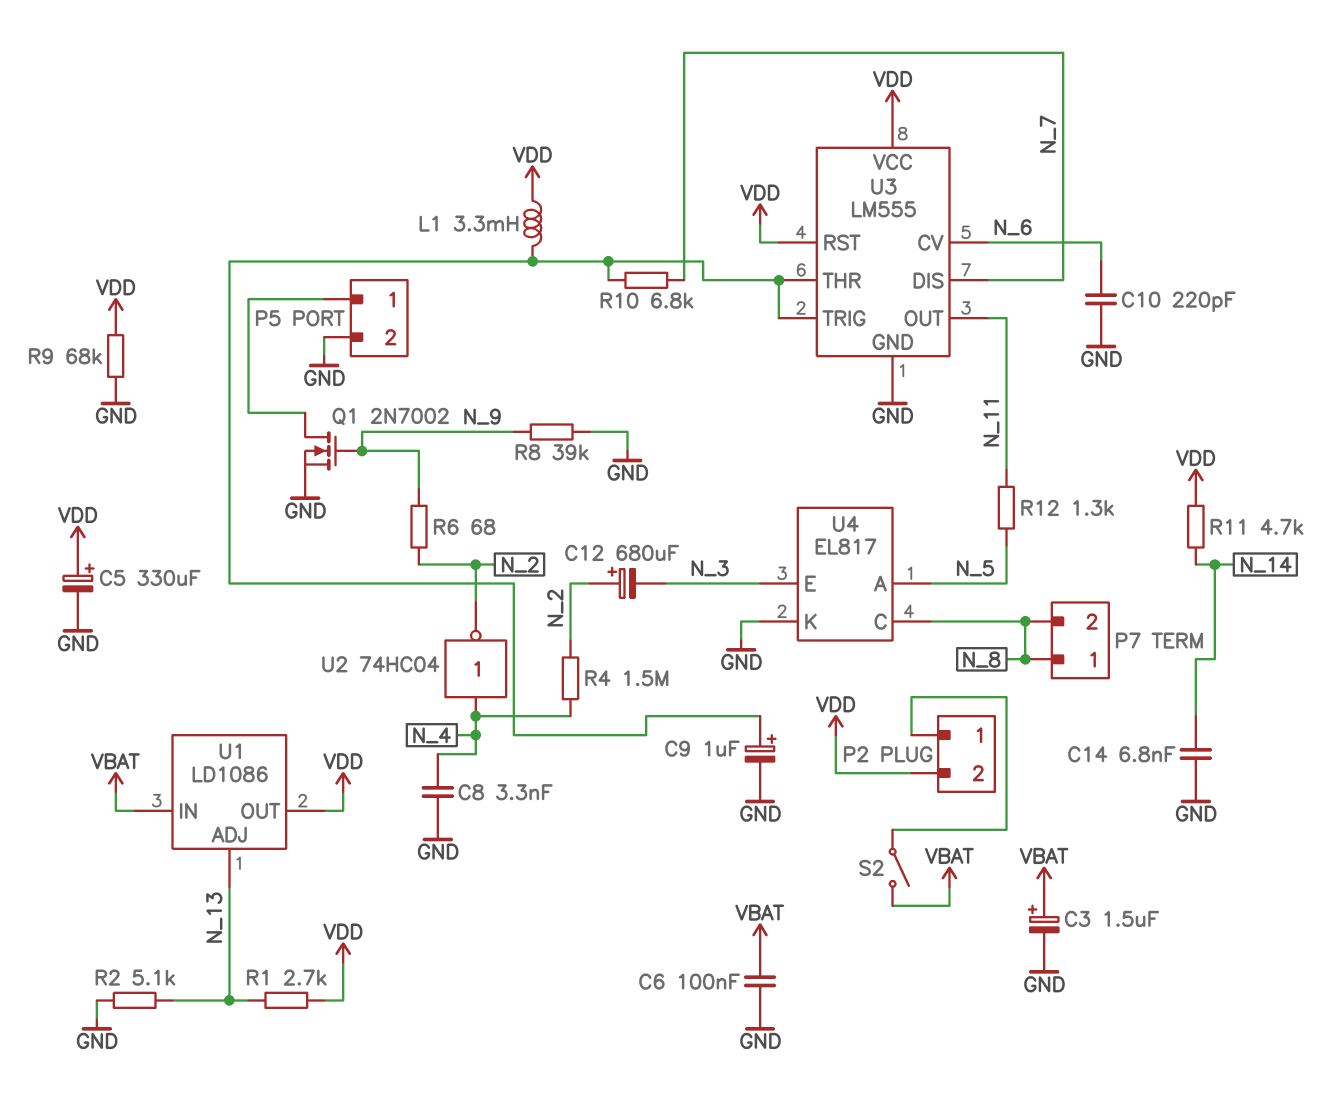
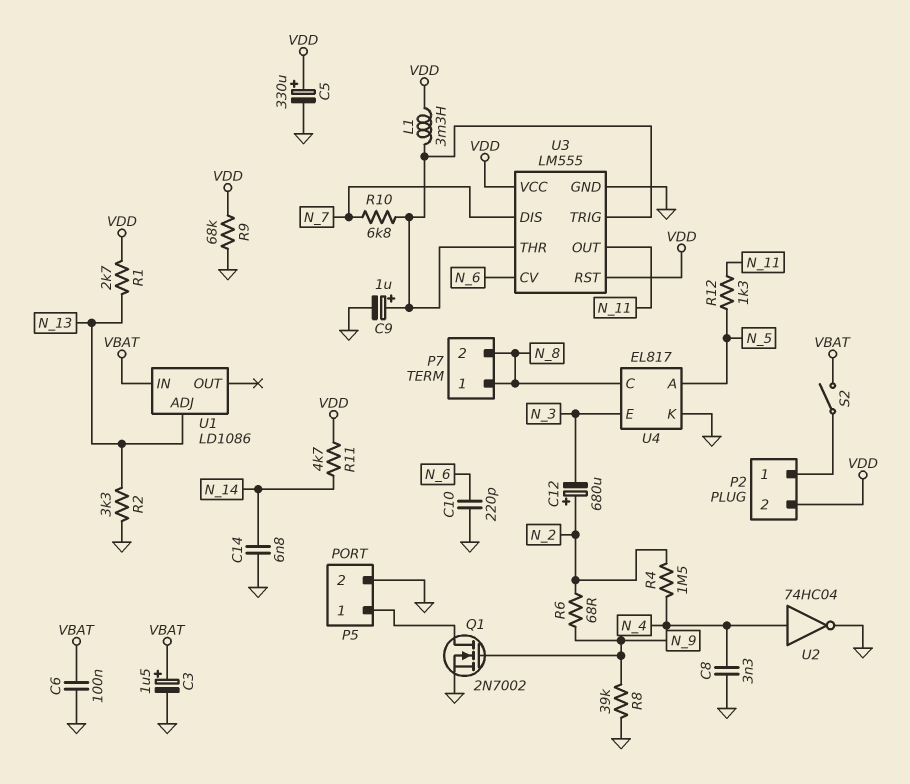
R2: 5.1k (GND, N_13) -> 3.3k (GND, N_13)
U1 pin OUT: VDD -> none
U2: NOT 74HC04 (in N_4, out N_2) -> NOT 74HC04 (in N_4, out GND)

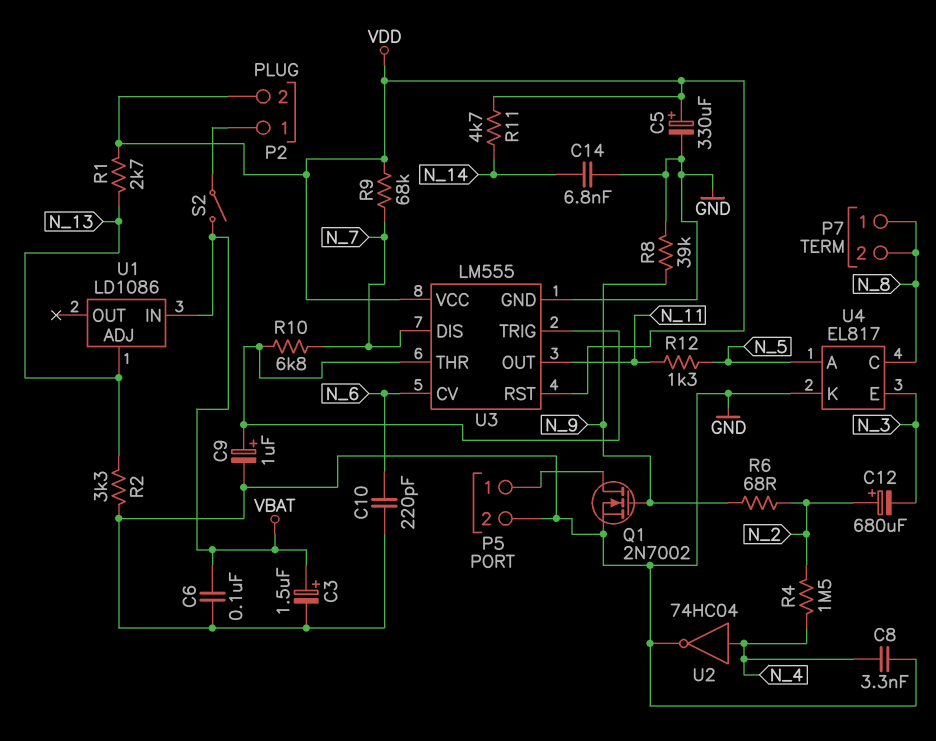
L1: 3.3mH (U3/THR, VDD) -> none
R9: 68k (GND, VDD) -> 68k (N_7, VDD)

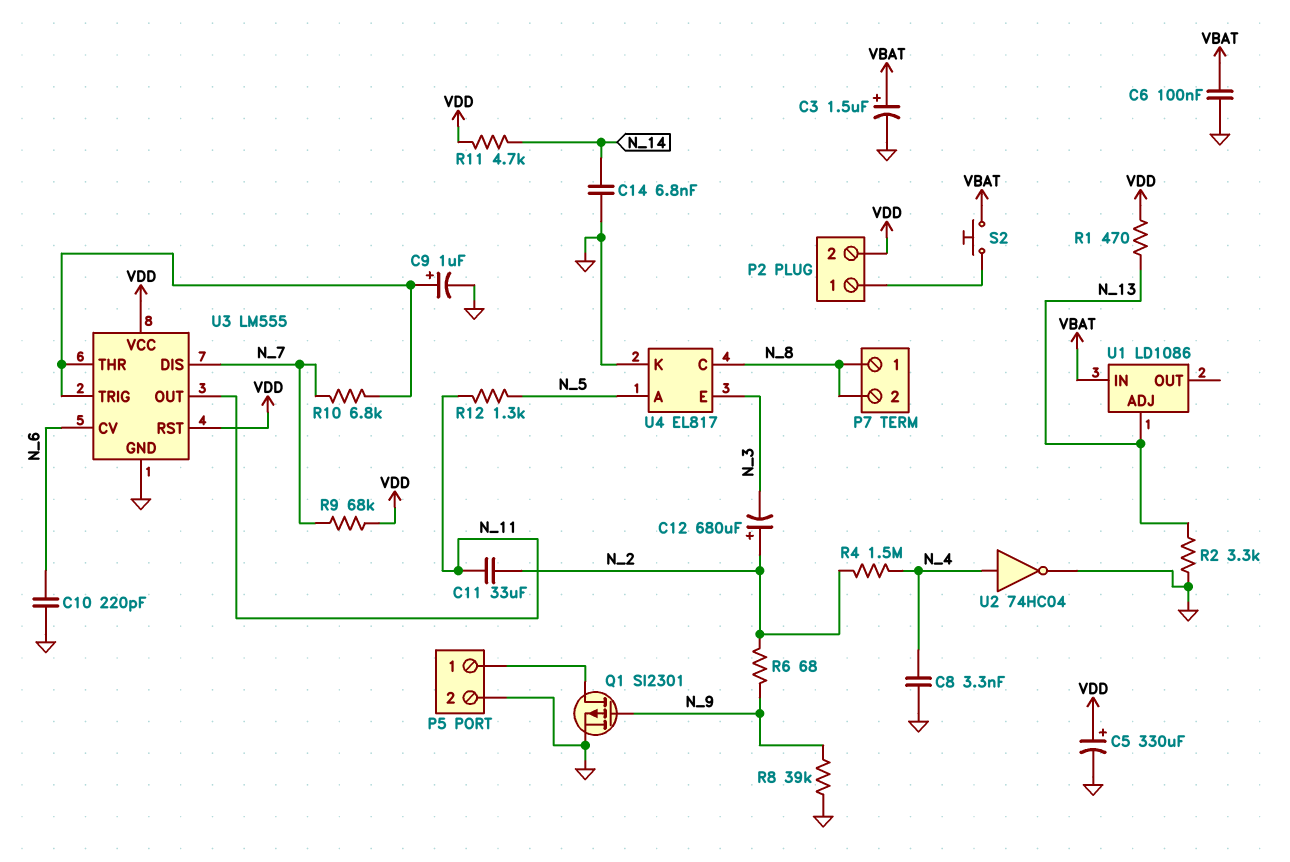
C11: none -> 33uF (N_2, N_11)
Q1: NMOS 2N7002 (G N_9, D P5/1, S GND) -> PMOS SI2301 (G N_9, D P5/1, S GND)
R1: 2.7k (N_13, VDD) -> 470 (N_13, VDD)
S2: switch (P2/1, VBAT) -> button (P2/1, VBAT)

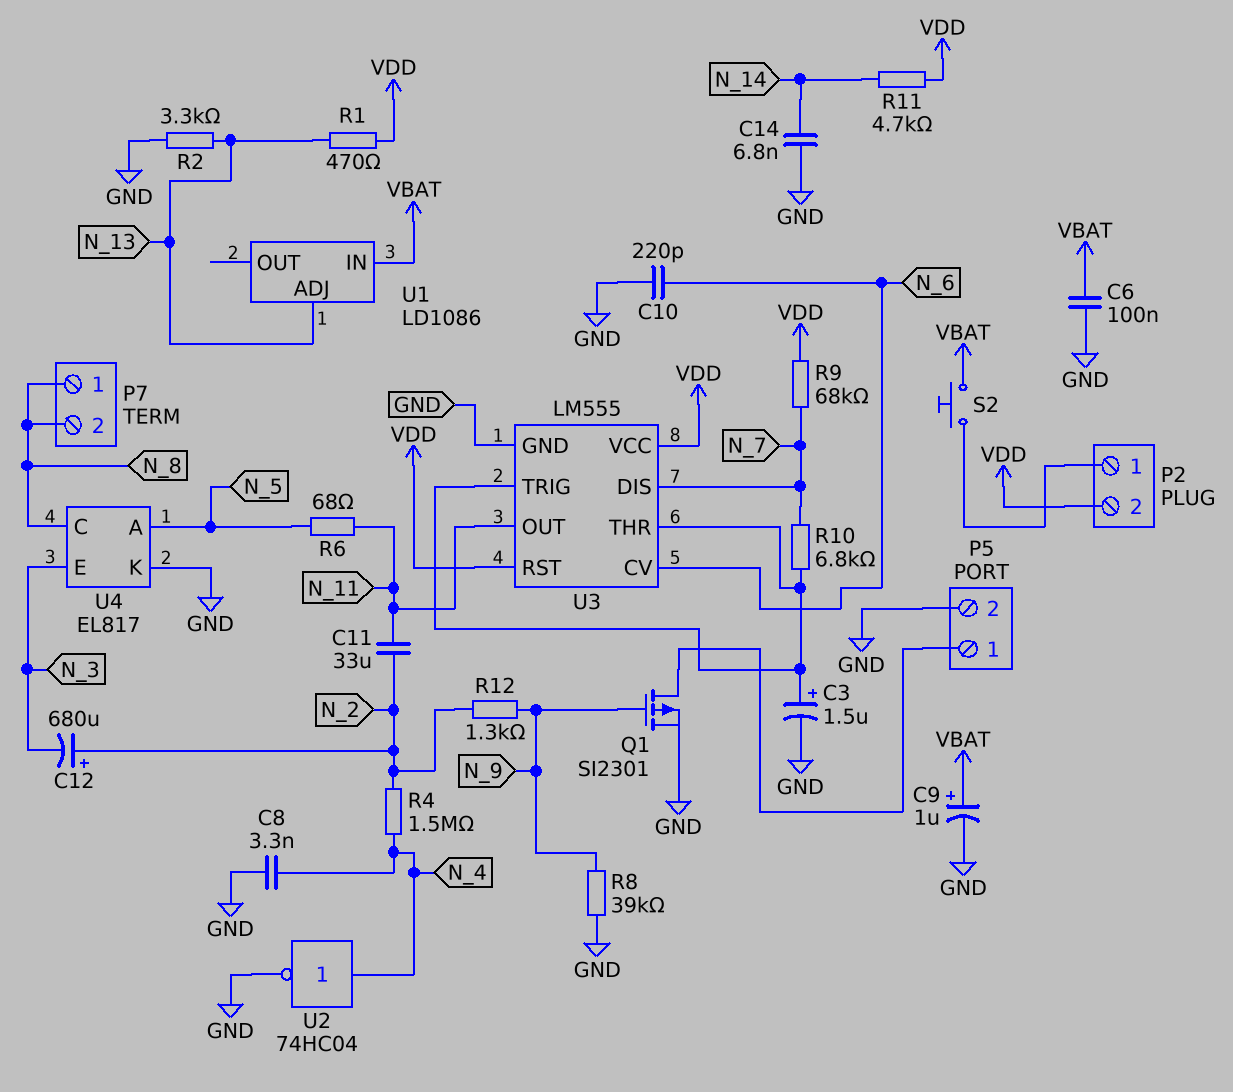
C3: 1.5uF (plus VBAT, minus GND) -> 1.5uF (plus U3/THR, minus GND)
C5: 330uF (plus VDD, minus GND) -> none
C9: 1uF (plus U3/THR, minus GND) -> 1uF (plus VBAT, minus GND)
R6: 68 (N_2, N_9) -> 68 (N_5, N_11)
R12: 1.3k (N_5, N_11) -> 1.3k (N_2, N_9)

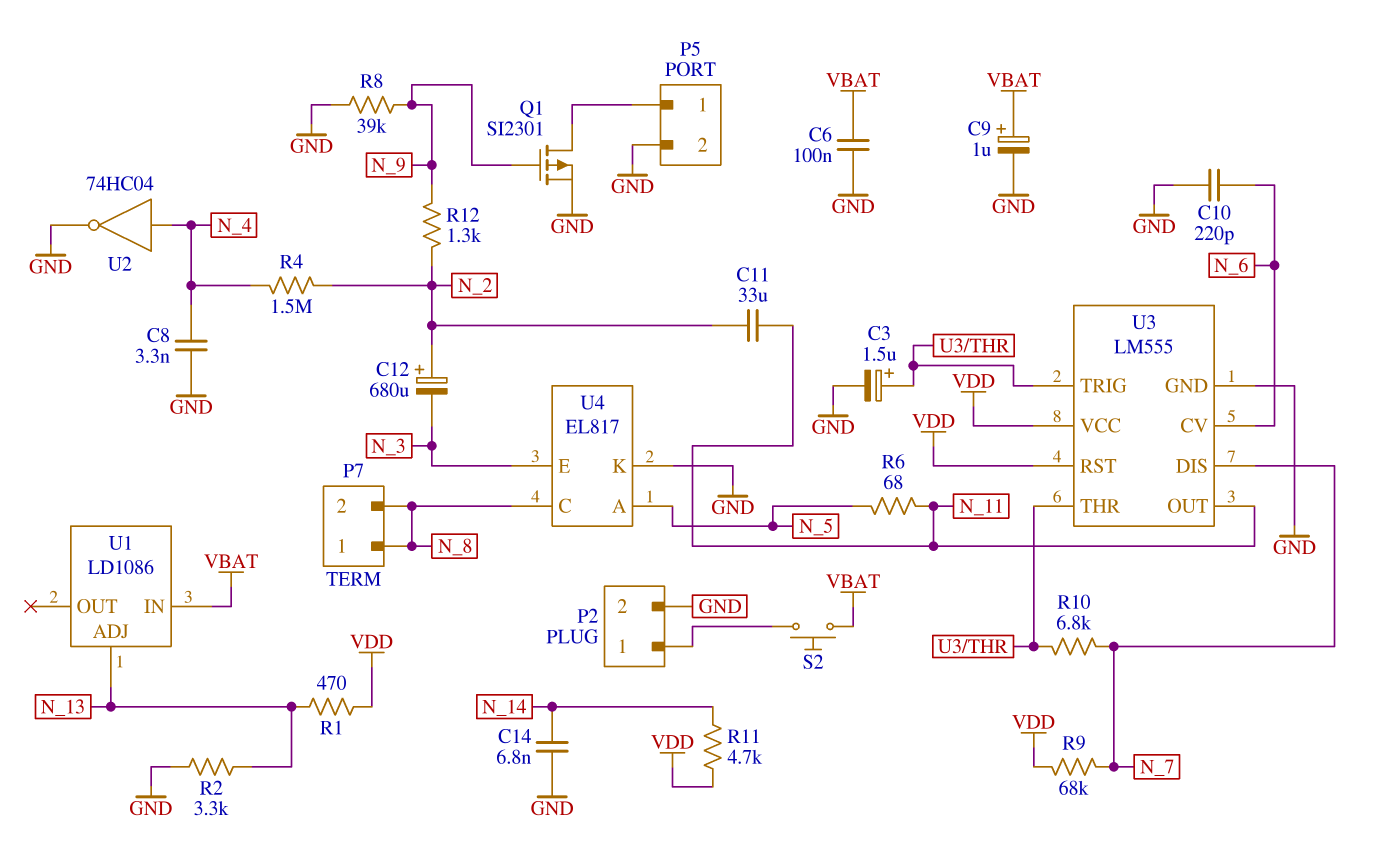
P2 pin 2: VDD -> GND

